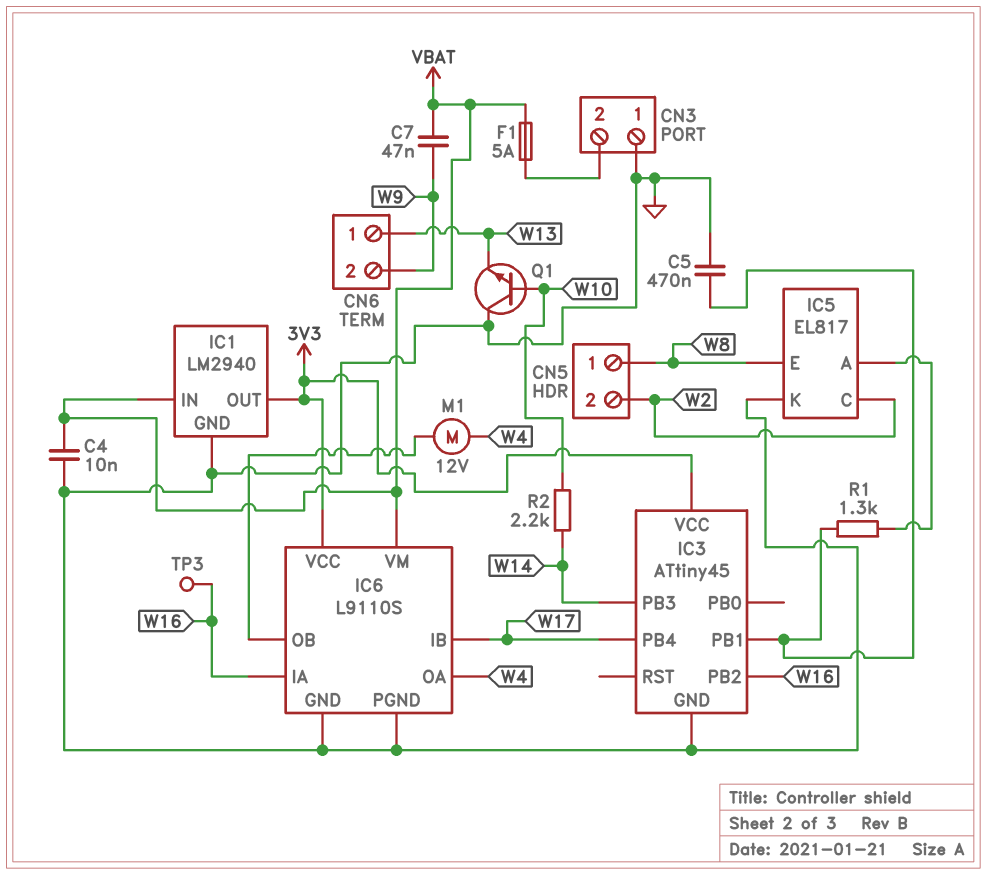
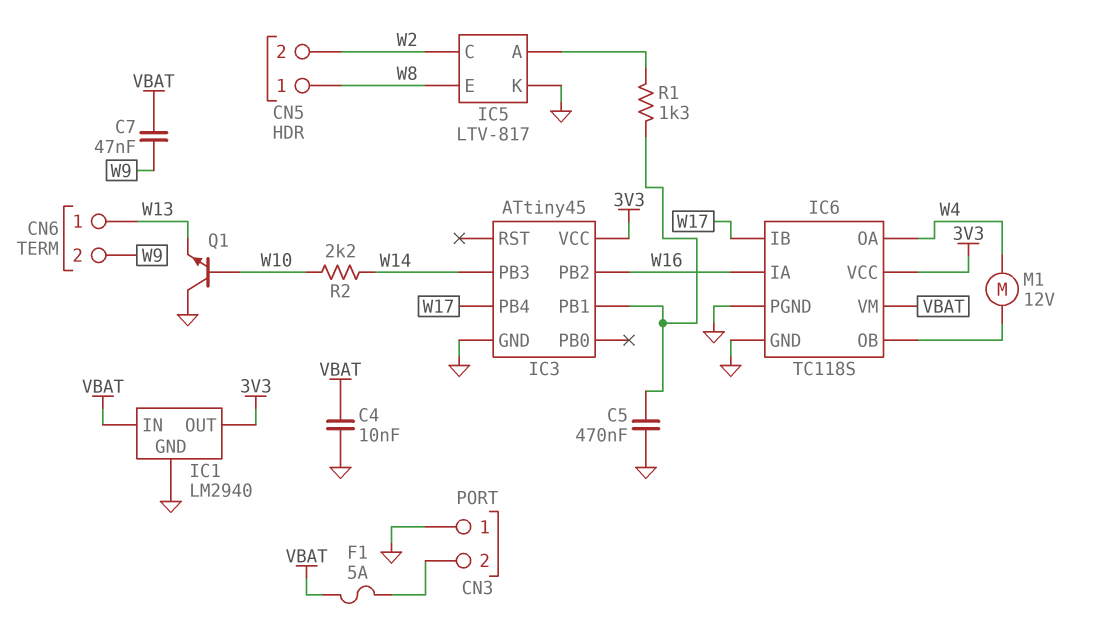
IC5: EL817 -> LTV-817
IC6: L9110S -> TC118S
TP3: test point (W16) -> none

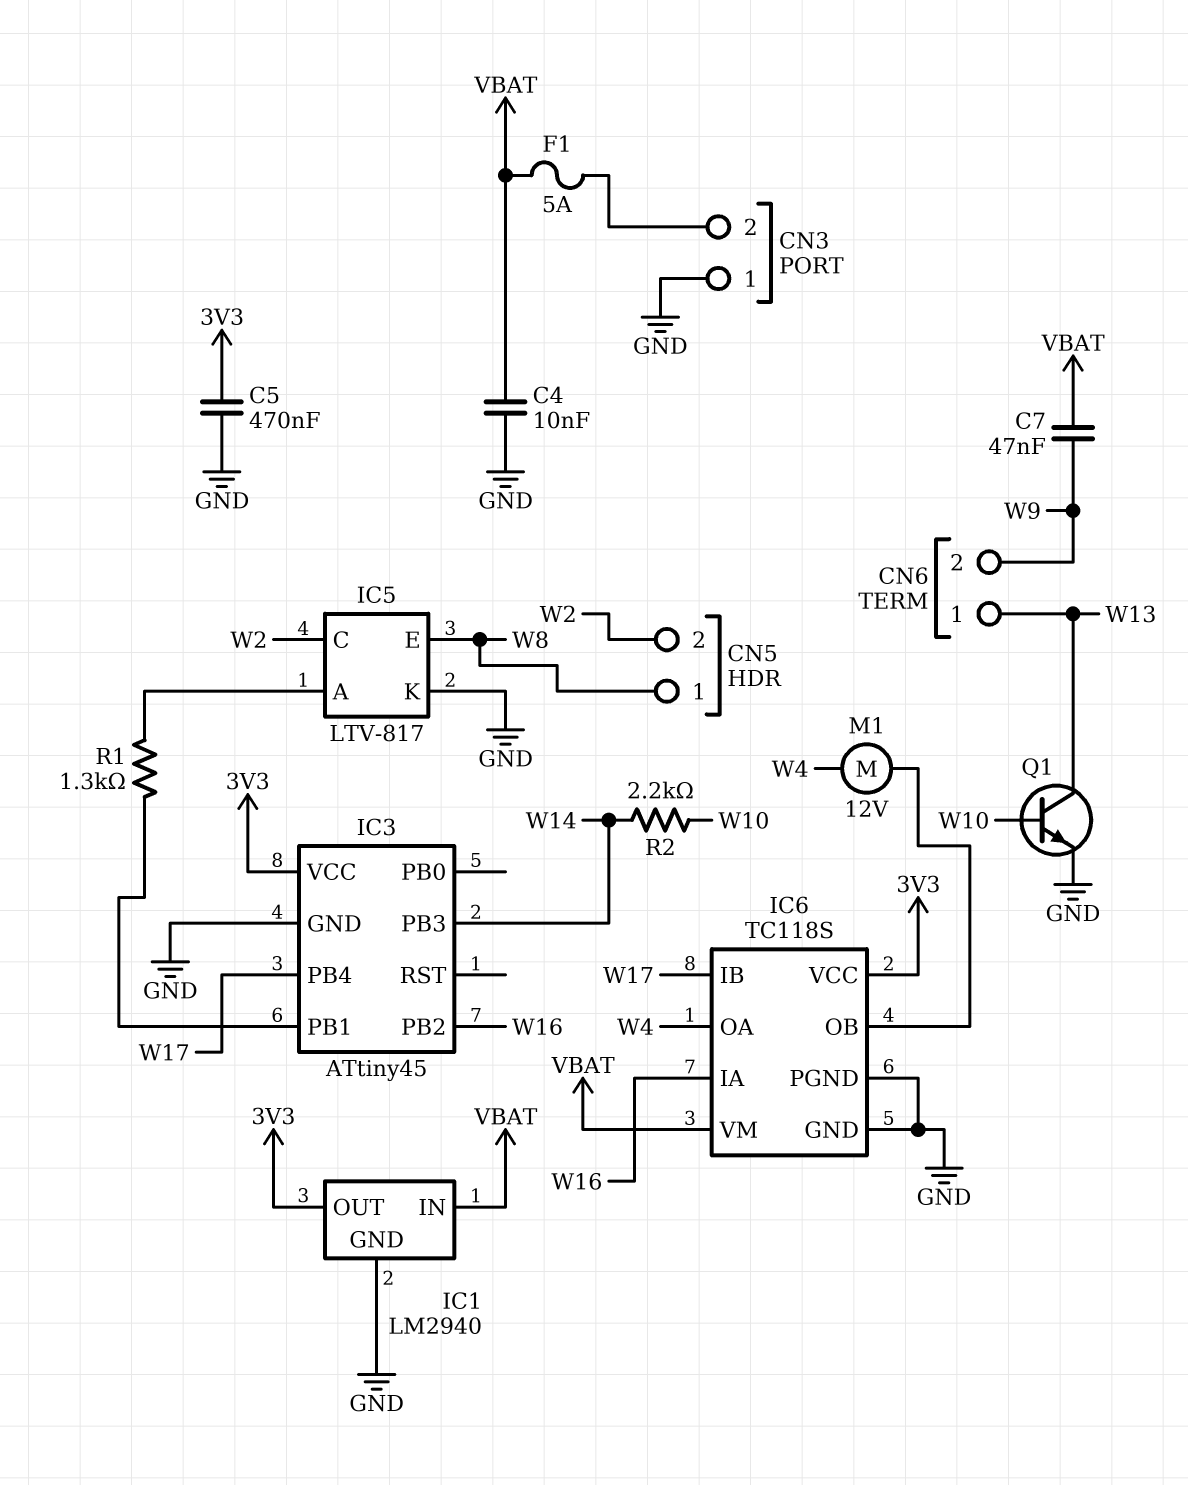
C5: 470nF (GND, IC3/PB1) -> 470nF (3V3, GND)
Q1: NPN (B W10, C GND, E W13) -> NPN (B W10, C W13, E GND)

